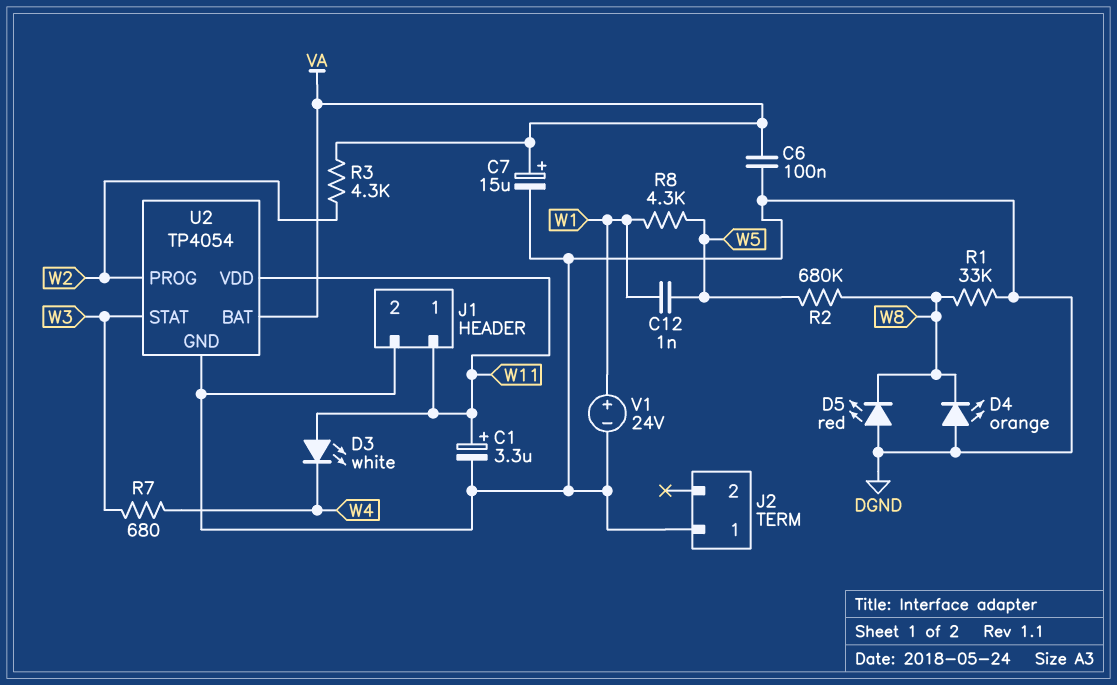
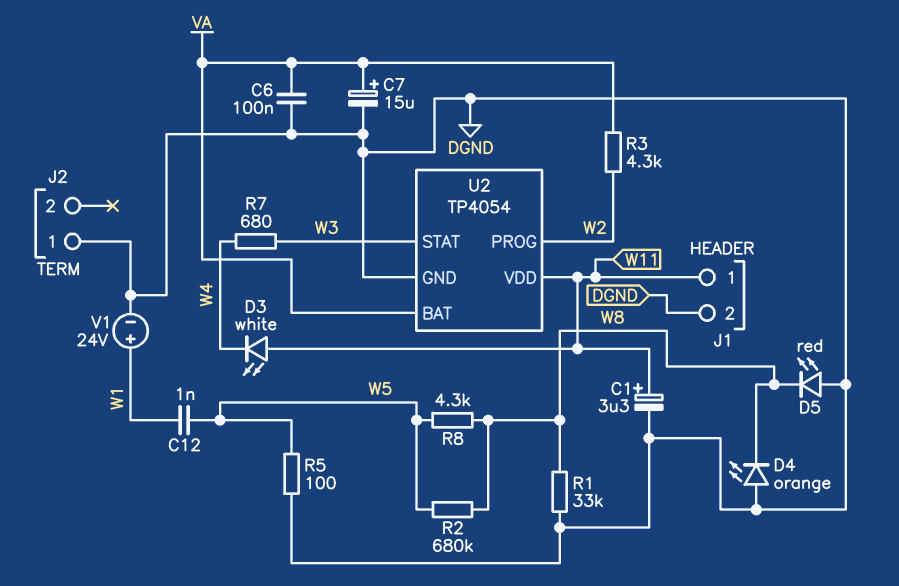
R5: none -> 100 (DGND, W5)
R8: 4.3k (W1, W5) -> 4.3k (W5, W8)

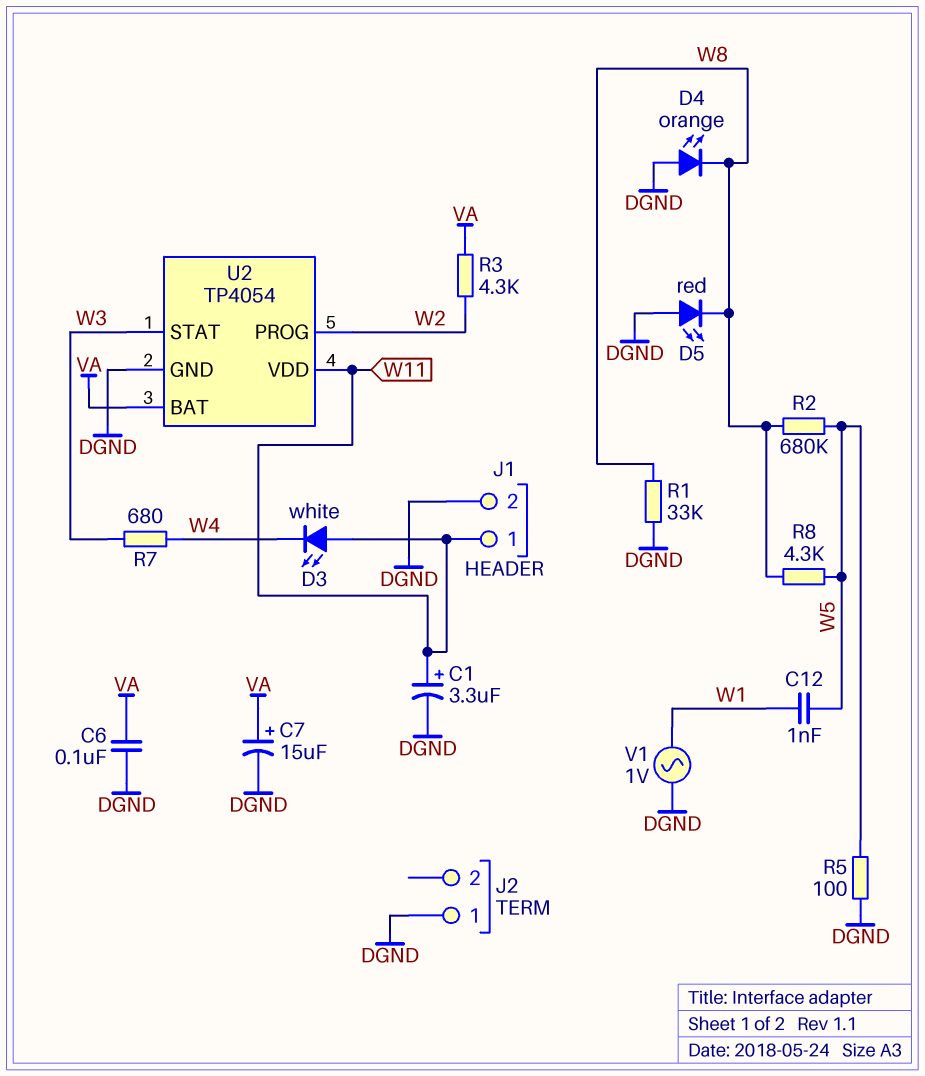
V1: 24V (plus W1, minus DGND) -> AC 1V (DGND, W1)

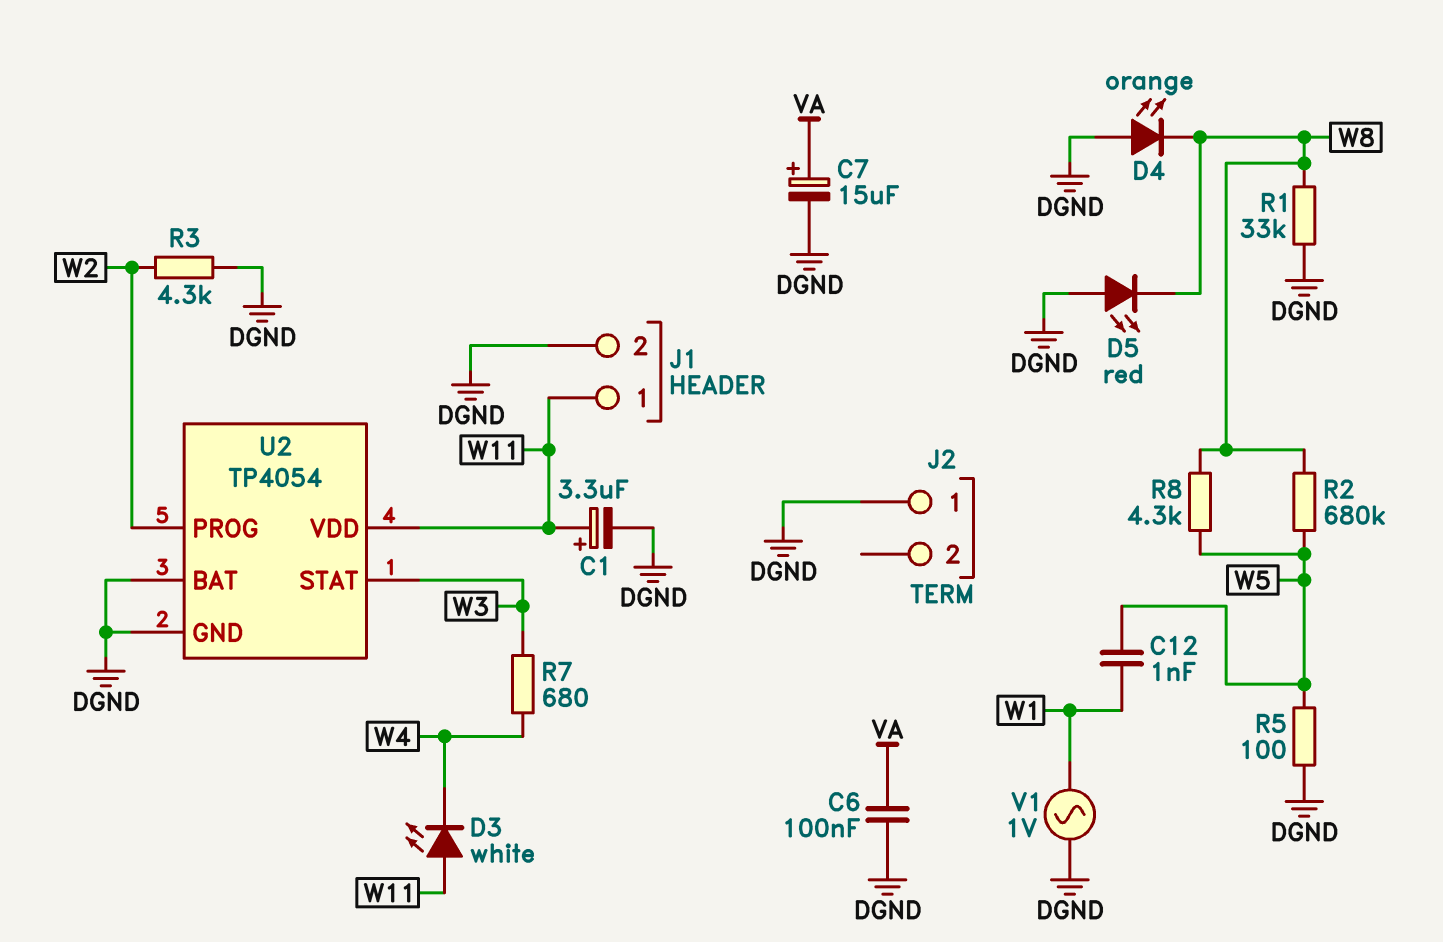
R3: 4.3k (VA, W2) -> 4.3k (DGND, W2)
U2 pin BAT: VA -> DGND

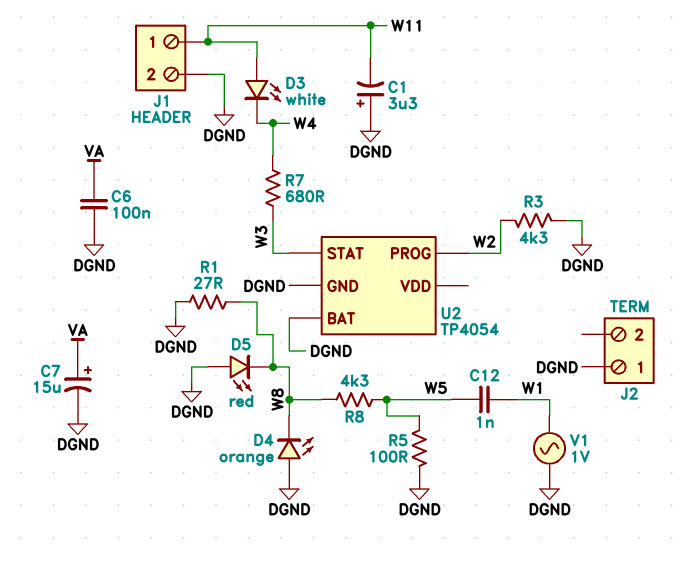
C1: 3.3uF (plus W11, minus DGND) -> 3.3uF (plus DGND, minus W11)
R1: 33k (DGND, W8) -> 27 (DGND, W8)
R2: 680k (W5, W8) -> none
U2 pin VDD: W11 -> none

